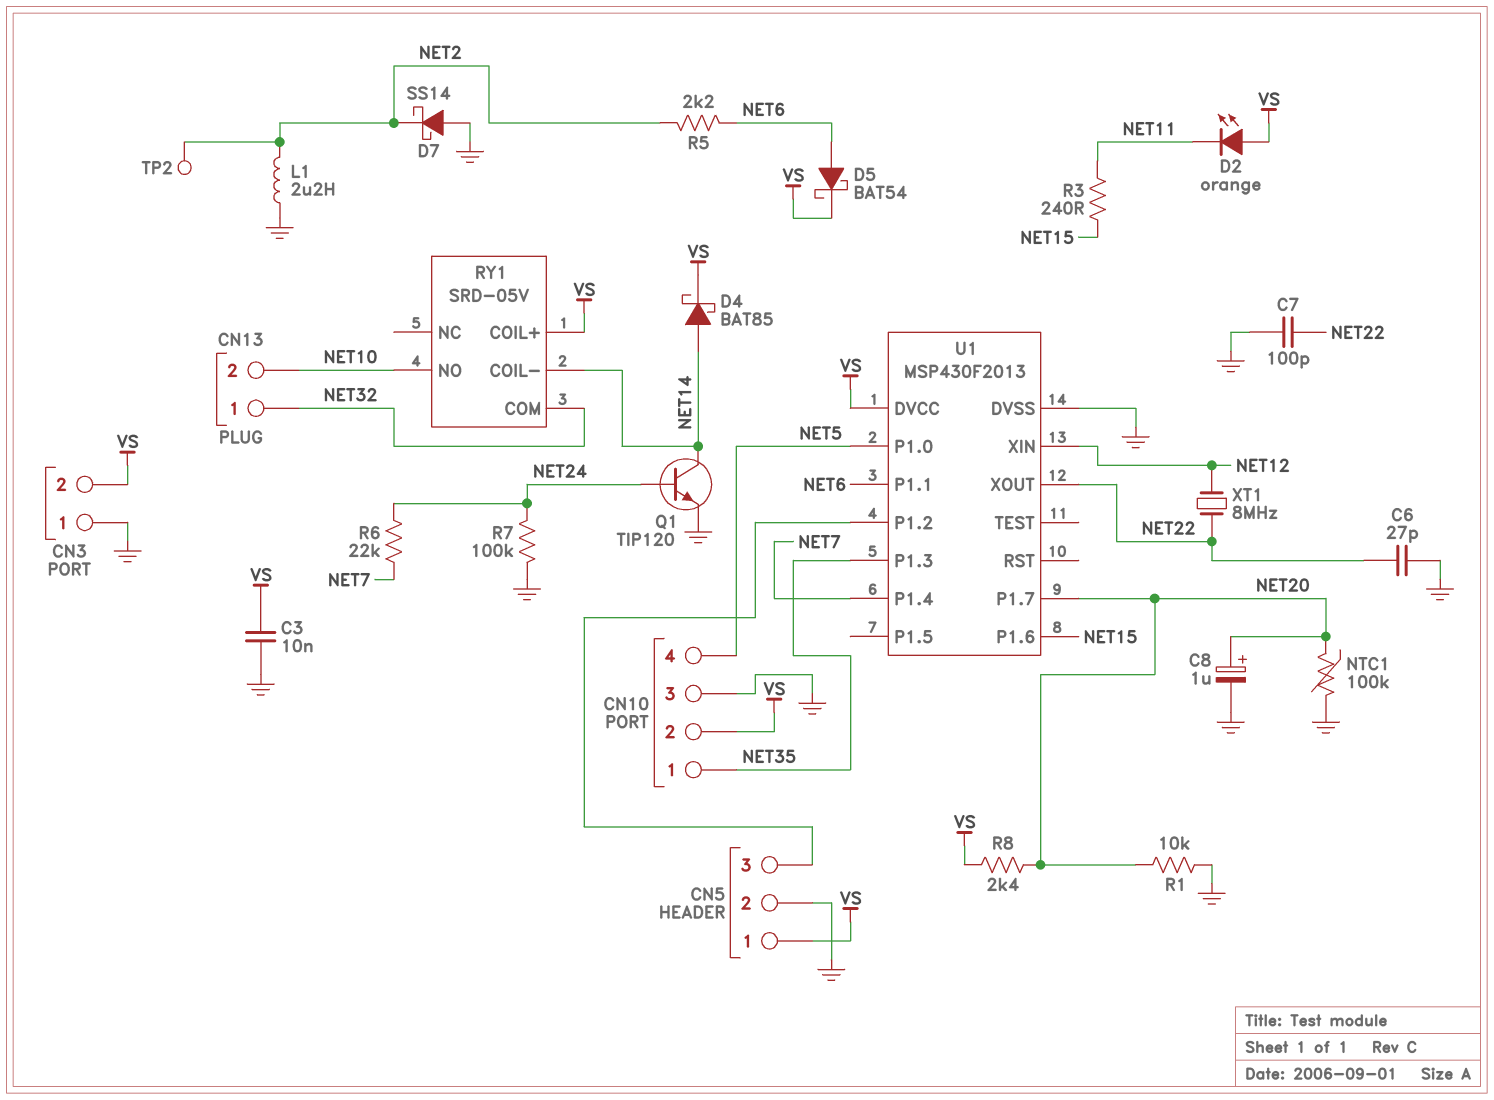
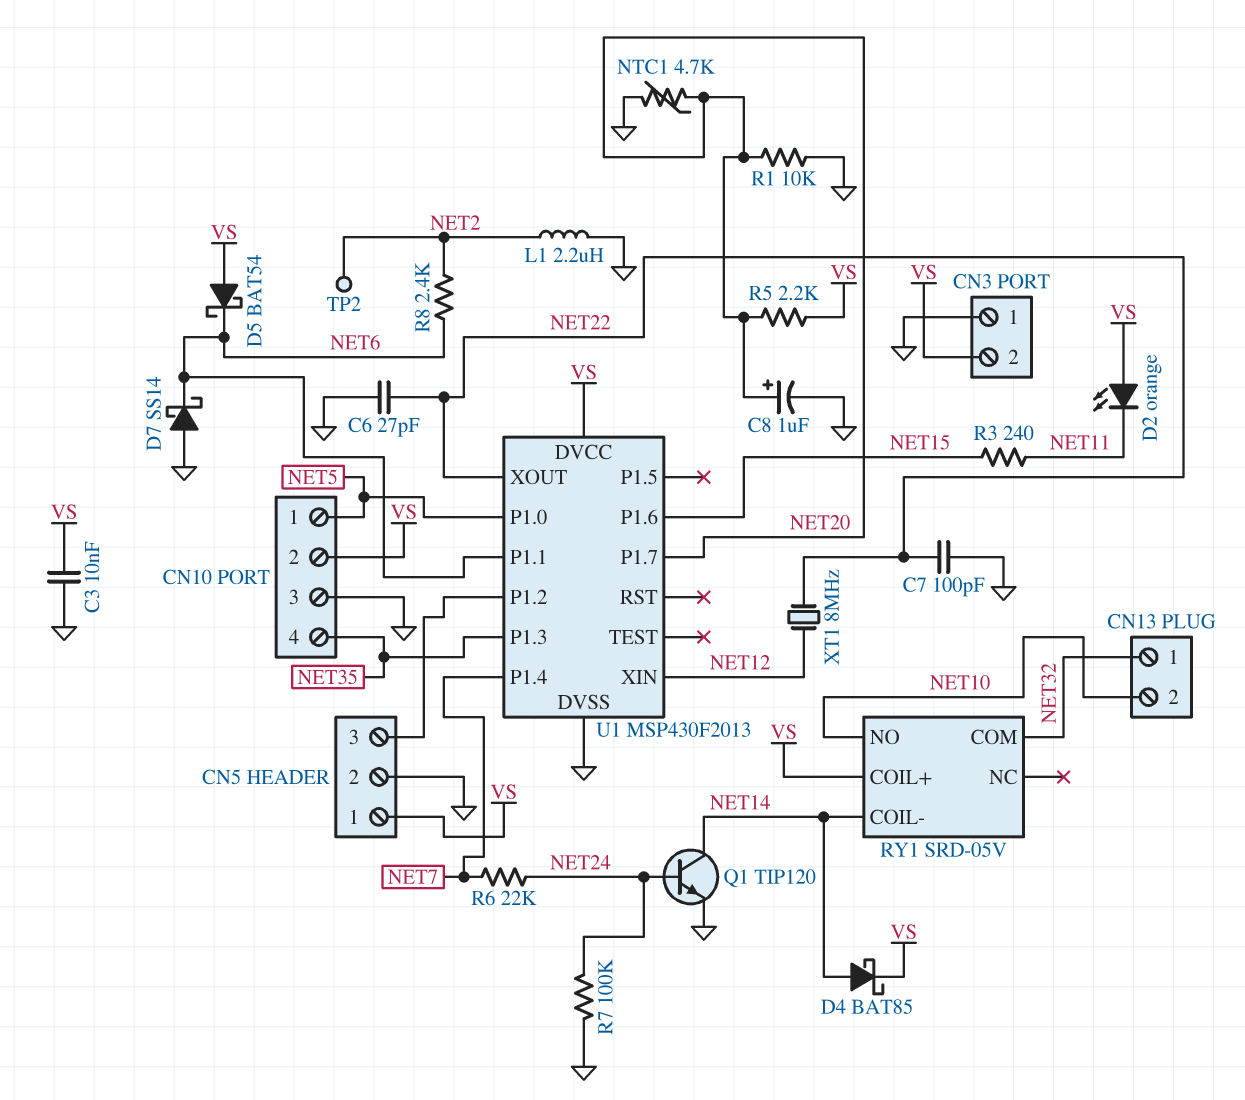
CN10 pin 1: NET35 -> NET5
CN10 pin 4: NET5 -> NET35
D5: schottky BAT54 (A NET6, K VS) -> schottky BAT54 (A VS, K NET6)
D7: schottky SS14 (A GND, K NET2) -> schottky SS14 (A GND, K NET6)
NTC1: 100k (GND, NET20) -> 4.7k (GND, NET20)
R5: 2.2k (NET2, NET6) -> 2.2k (NET20, VS)
R8: 2.4k (NET20, VS) -> 2.4k (NET2, NET6)

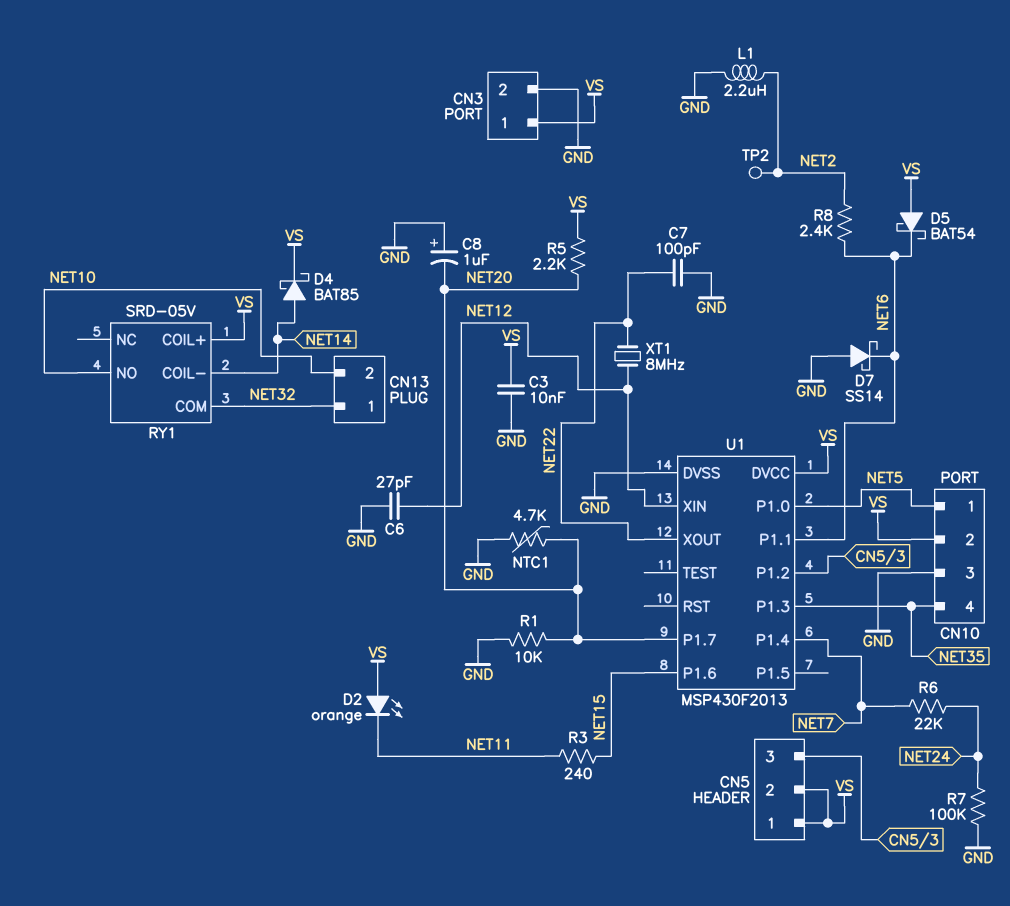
C6: 27pF (GND, NET22) -> 27pF (GND, NET12)
C8: 1uF (plus NET20, minus GND) -> 1uF (plus GND, minus NET20)
CN3 pin 1: GND -> VS
CN3 pin 2: VS -> GND
CN5 pin 2: GND -> VS
Q1: NPN TIP120 (B NET24, C NET14, E GND) -> none

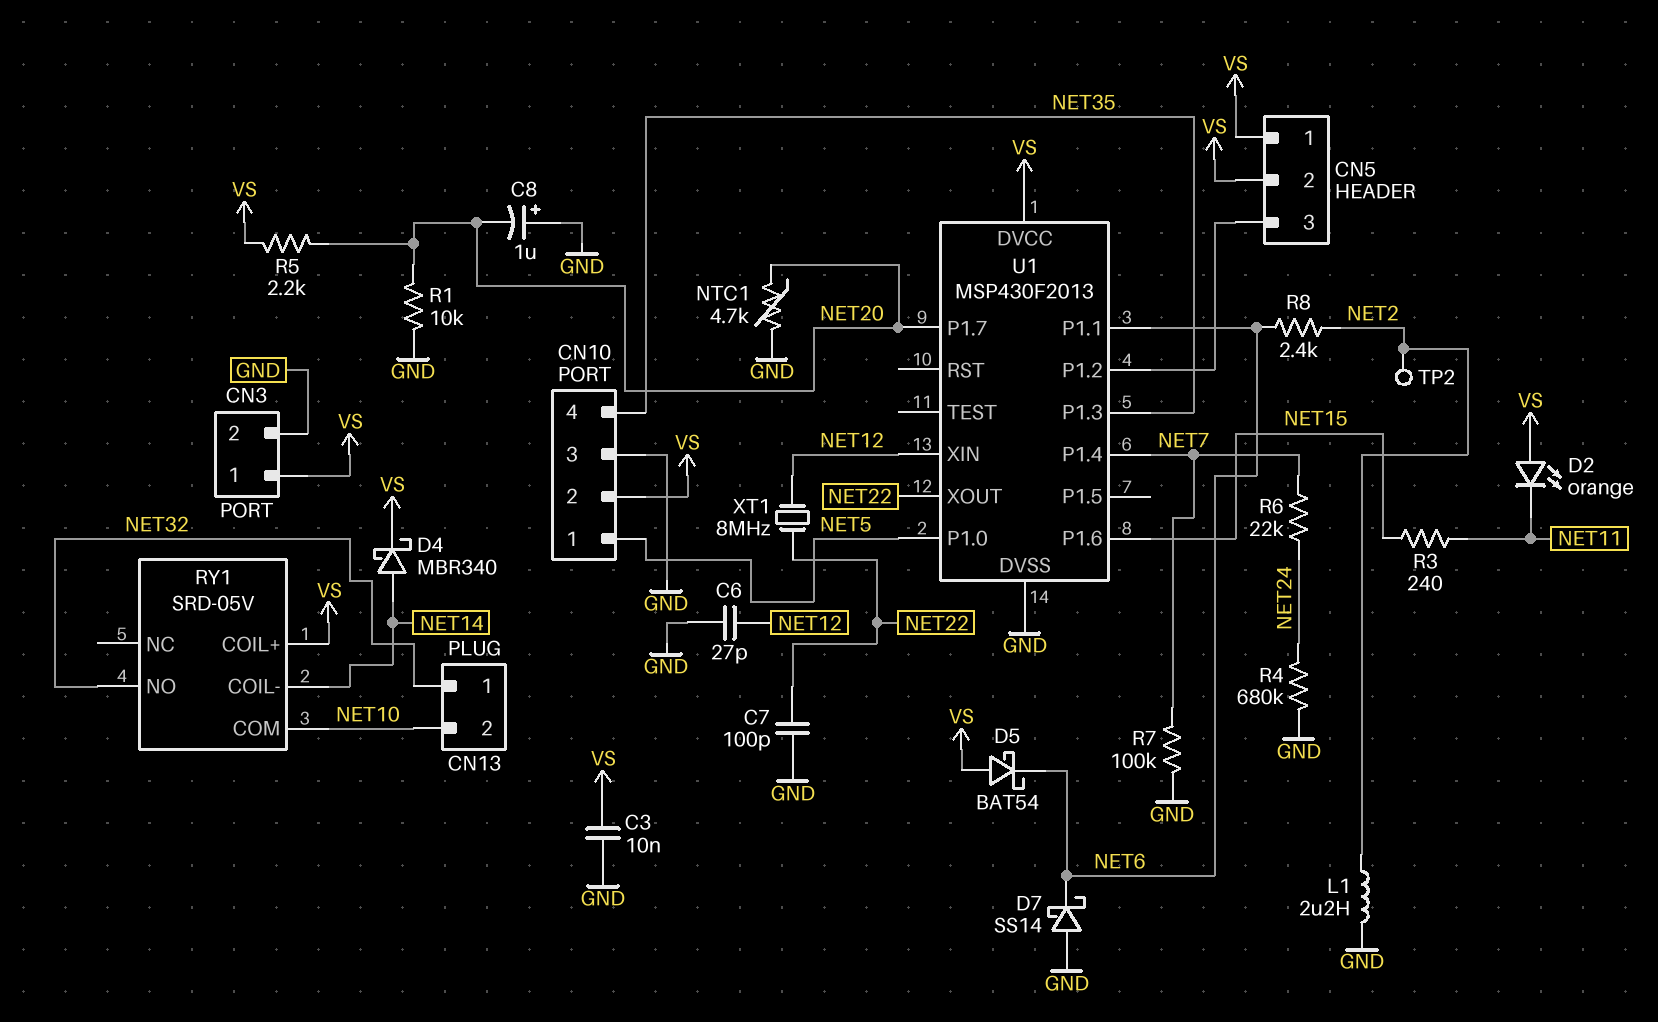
D4: schottky BAT85 (A NET14, K VS) -> schottky MBR340 (A NET14, K VS)
R4: none -> 680k (GND, NET24)
R7: 100k (GND, NET24) -> 100k (GND, NET7)
RY1 pin COM: NET32 -> NET10
RY1 pin NO: NET10 -> NET32

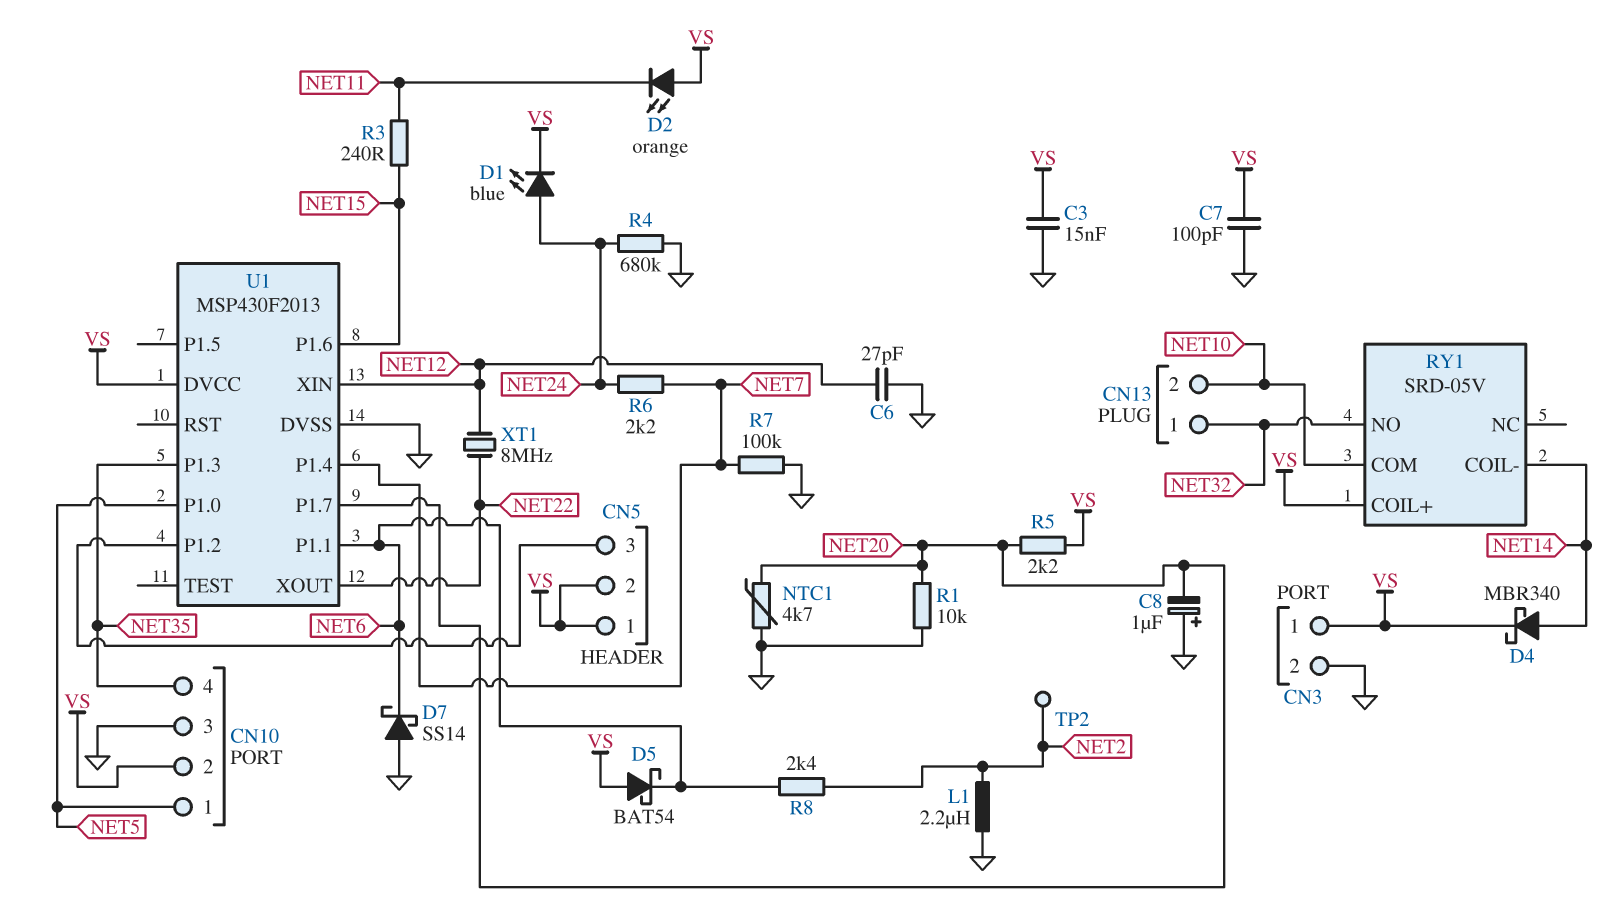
C3: 10nF (GND, VS) -> 15nF (GND, VS)
C7: 100pF (GND, NET22) -> 100pF (GND, VS)
D1: none -> LED blue (A NET24, K VS)
R6: 22k (NET7, NET24) -> 2.2k (NET7, NET24)

